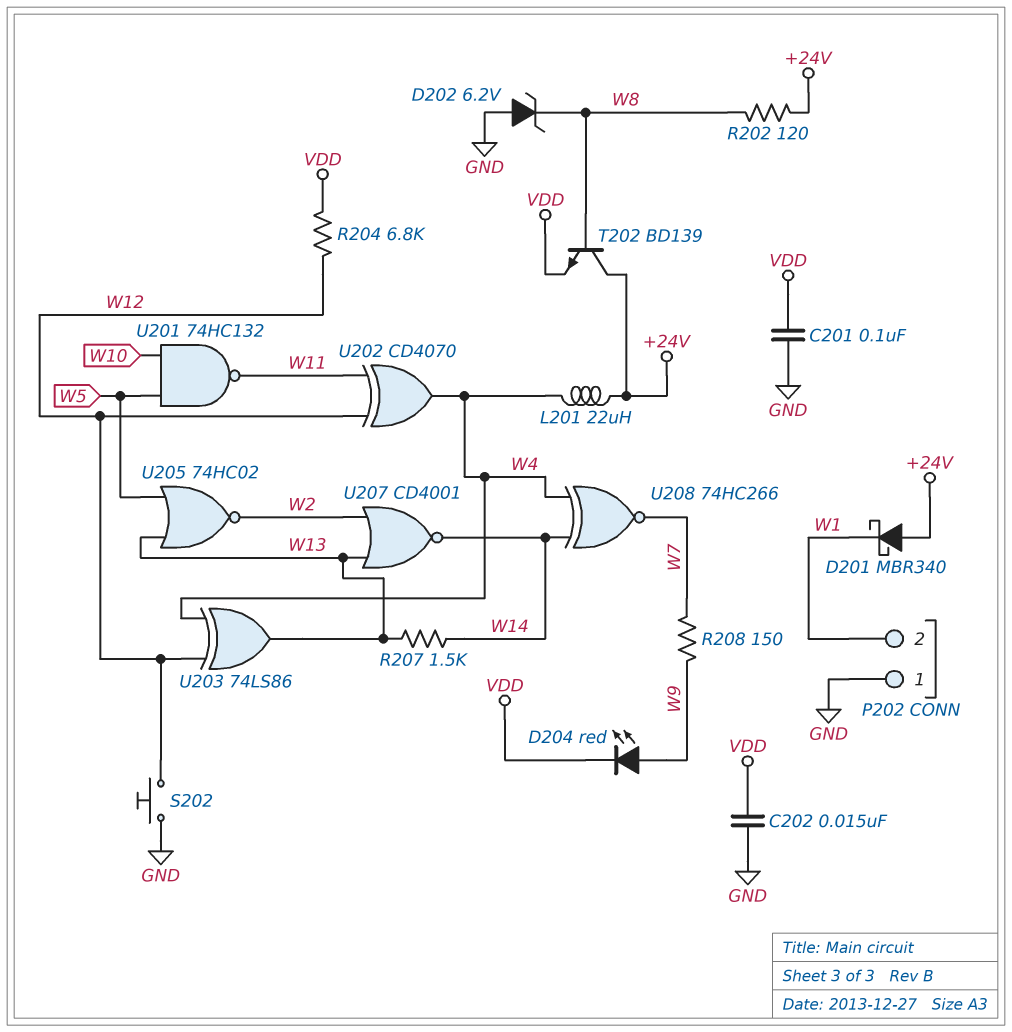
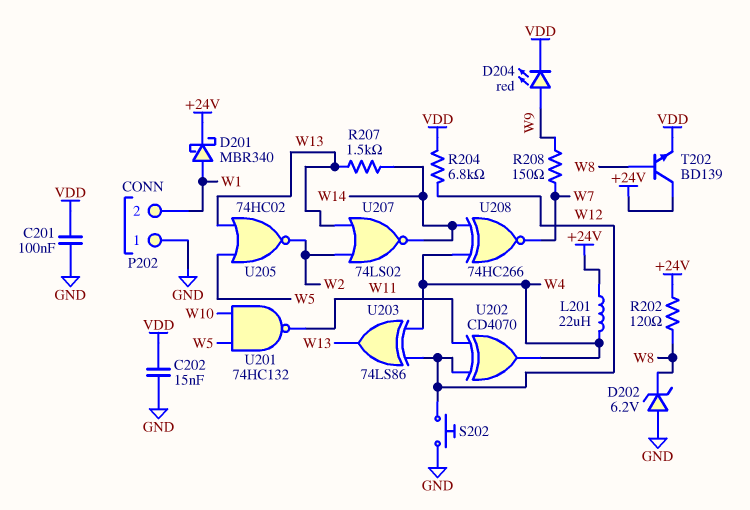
D201: schottky MBR340 (A +24V, K W1) -> schottky MBR340 (A W1, K +24V)
U207: NOR CD4001 (in W2, in W13, out W14) -> NOR 74LS02 (in W2, in W13, out W14)

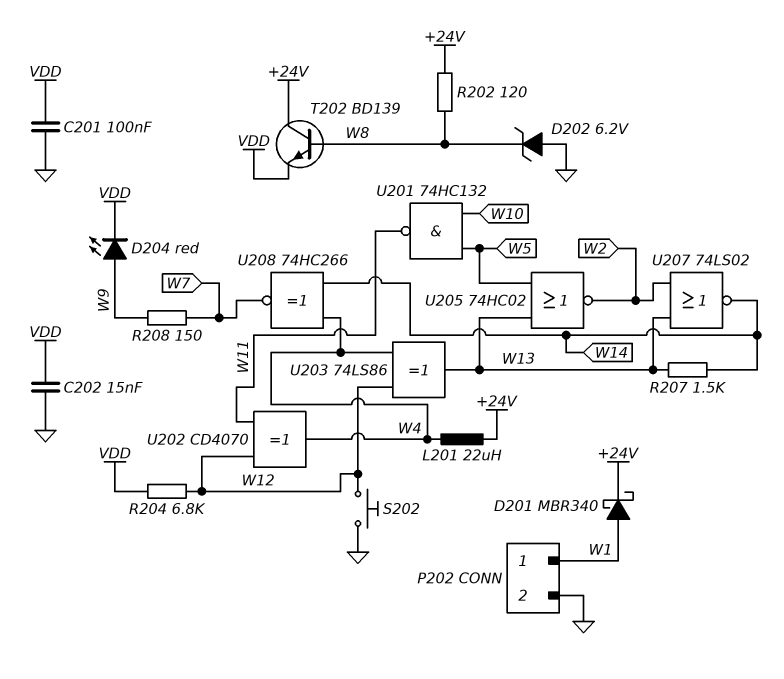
P202 pin 1: GND -> W1
P202 pin 2: W1 -> GND

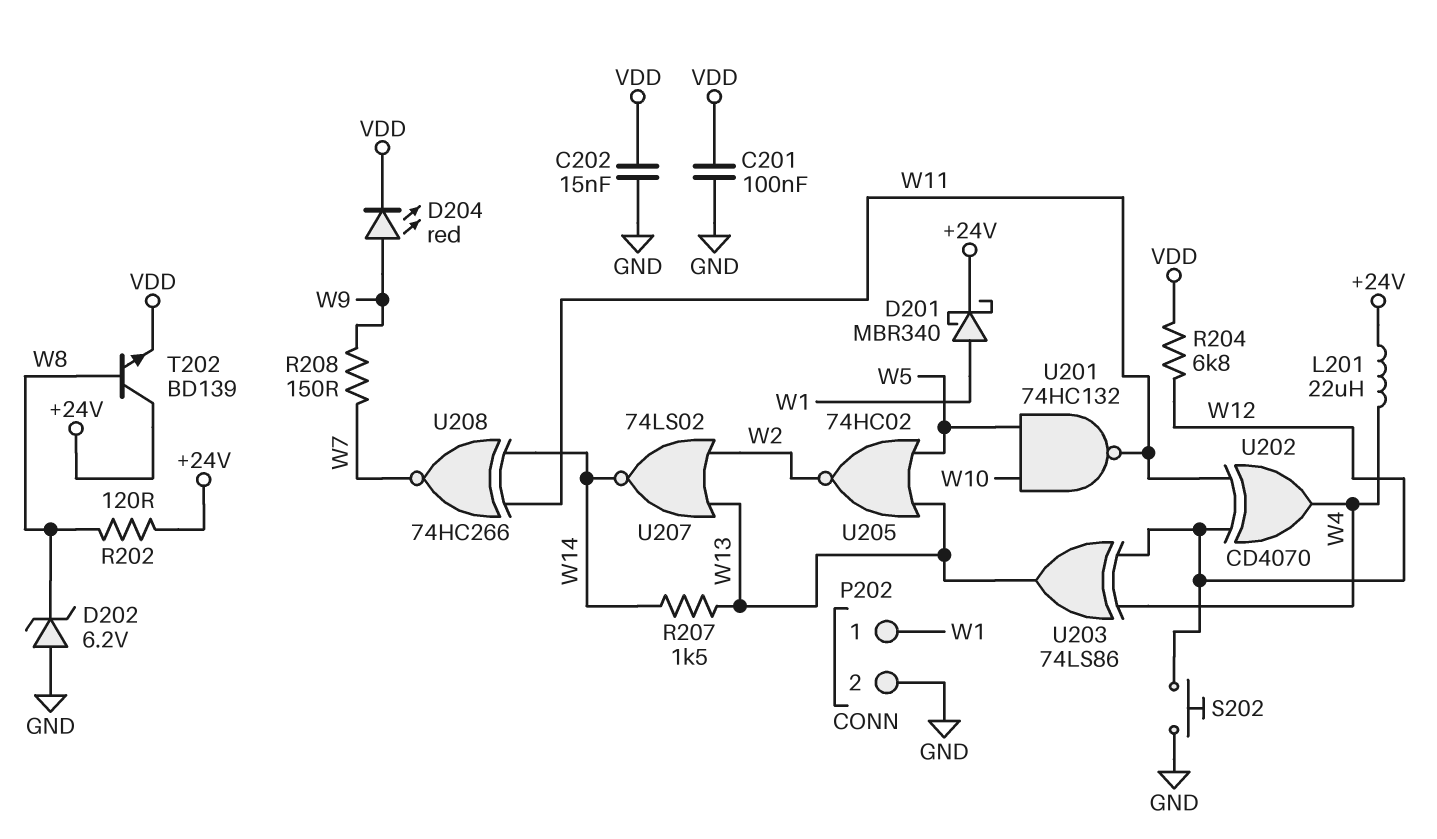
U208: XNOR 74HC266 (in W4, in W14, out W7) -> XNOR 74HC266 (in W11, in W14, out W7)

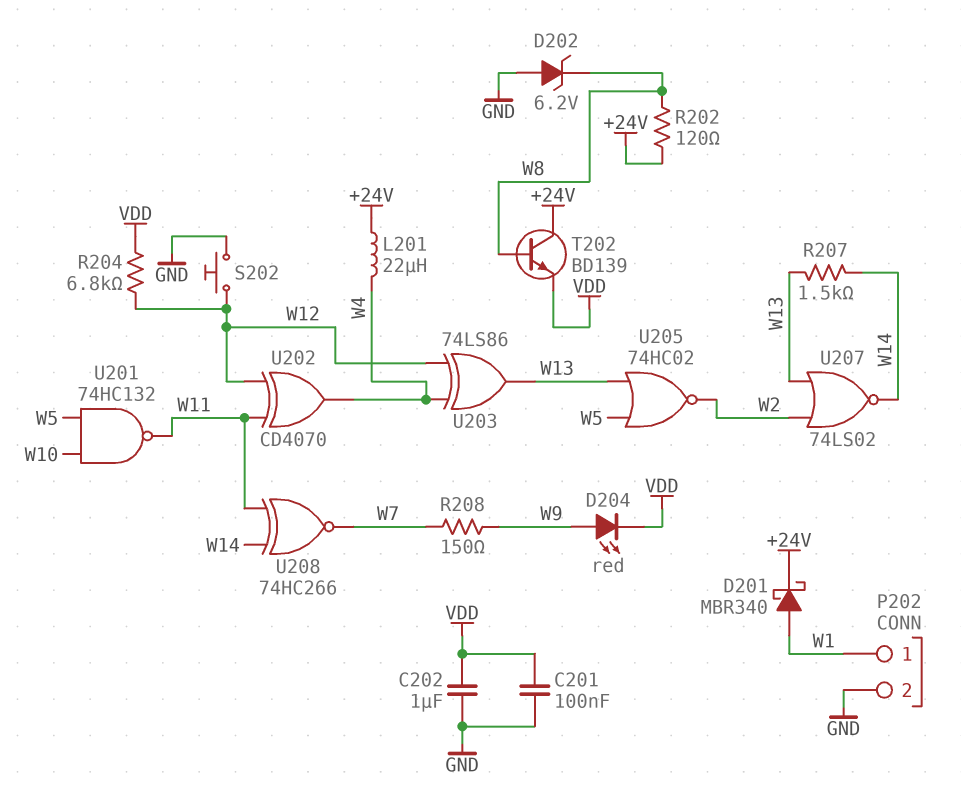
C202: 15nF (GND, VDD) -> 1uF (GND, VDD)

